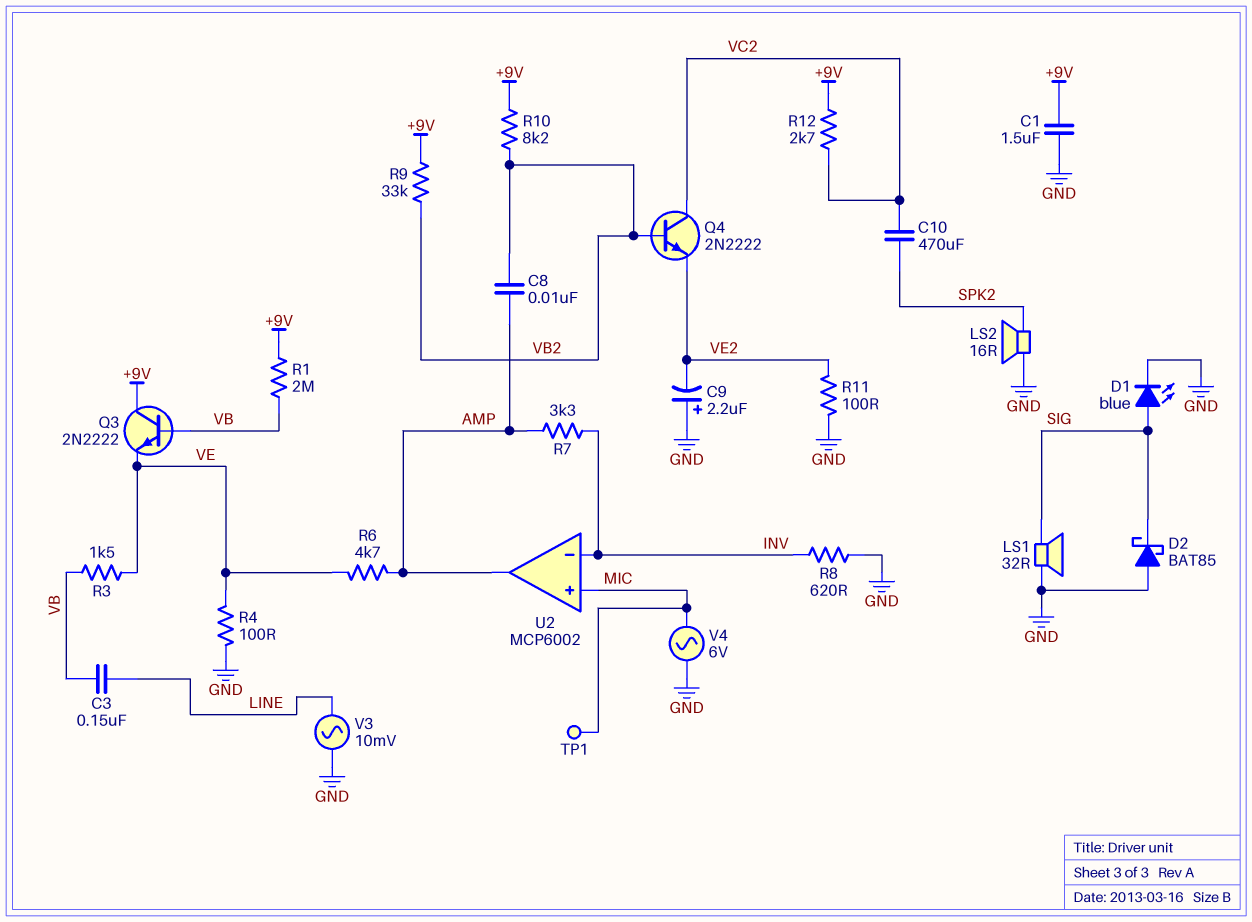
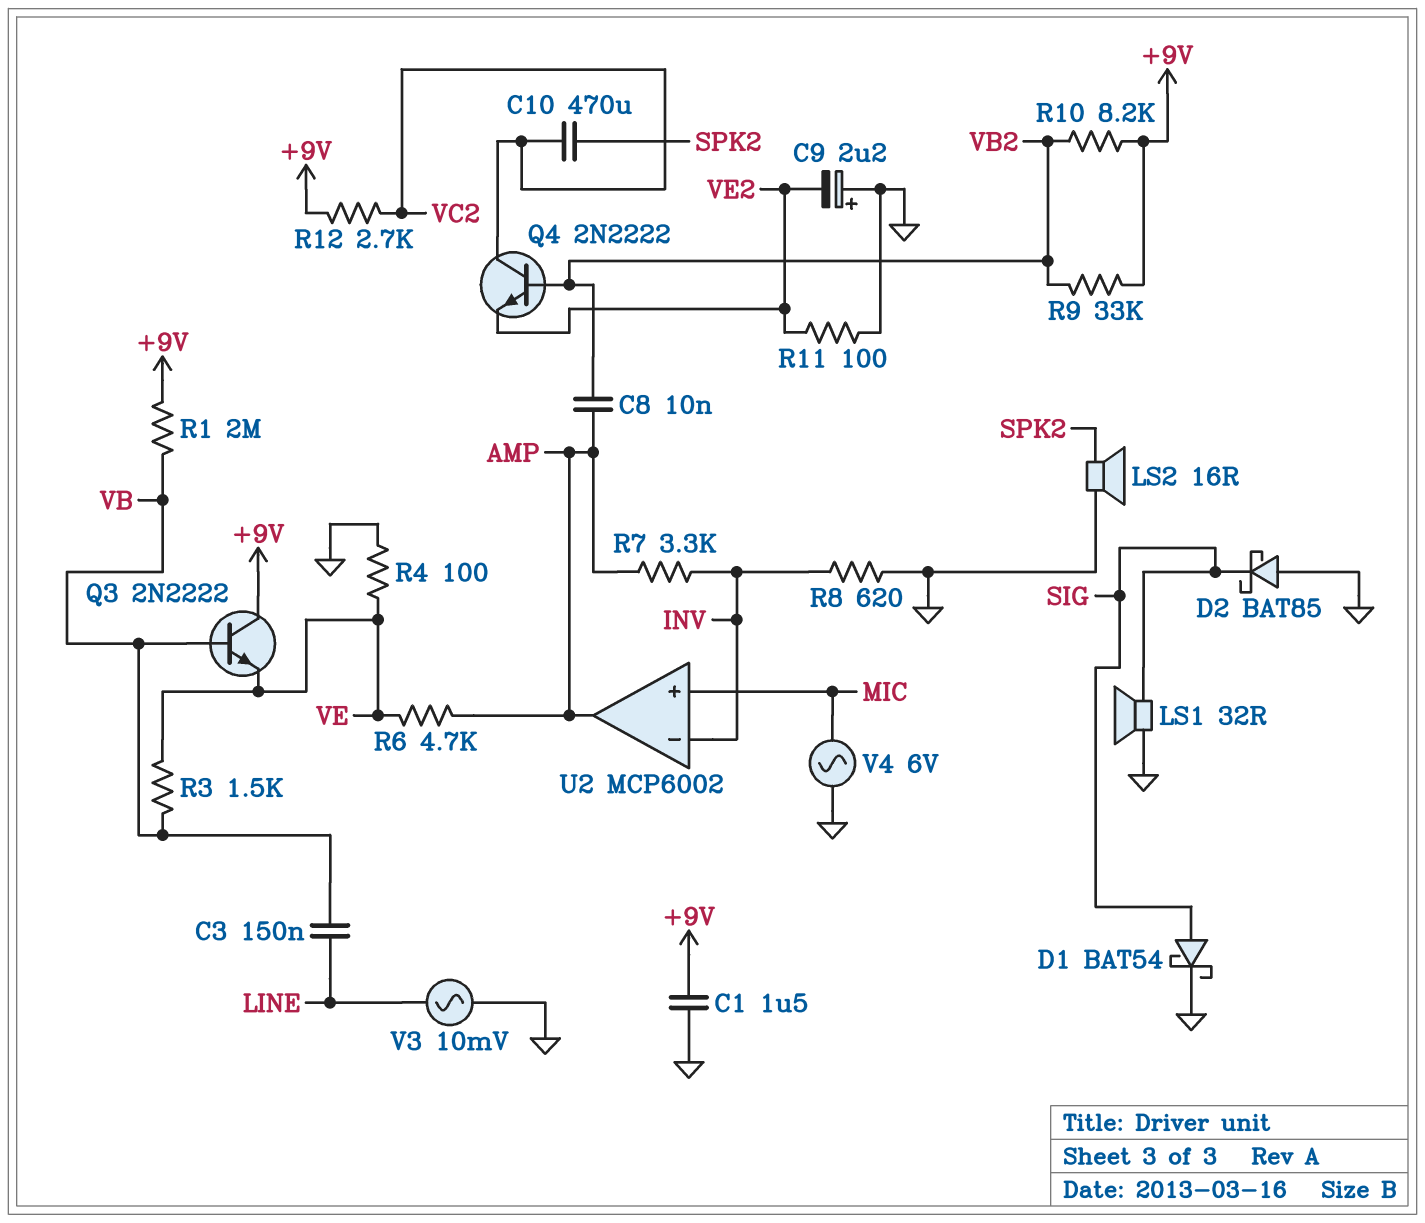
D1: LED blue (A SIG, K GND) -> schottky BAT54 (A SIG, K GND)
TP1: test point (MIC) -> none

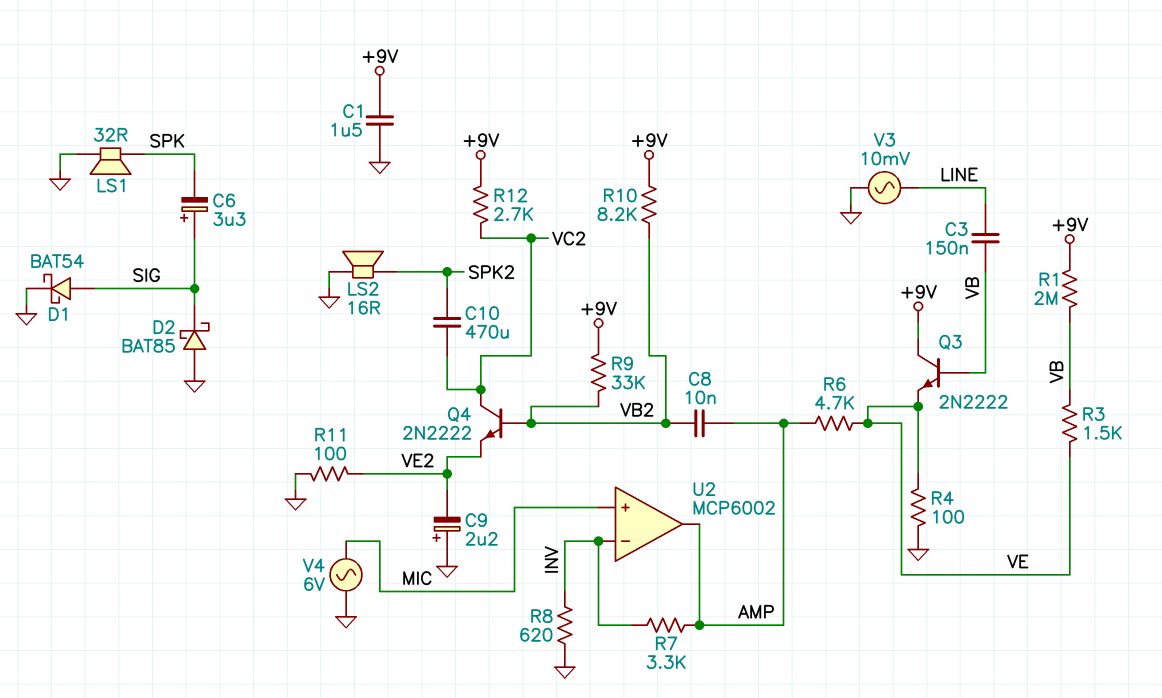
C6: none -> 3.3uF (plus SIG, minus SPK)
LS1: speaker 32R (GND, SIG) -> speaker 32R (GND, SPK)

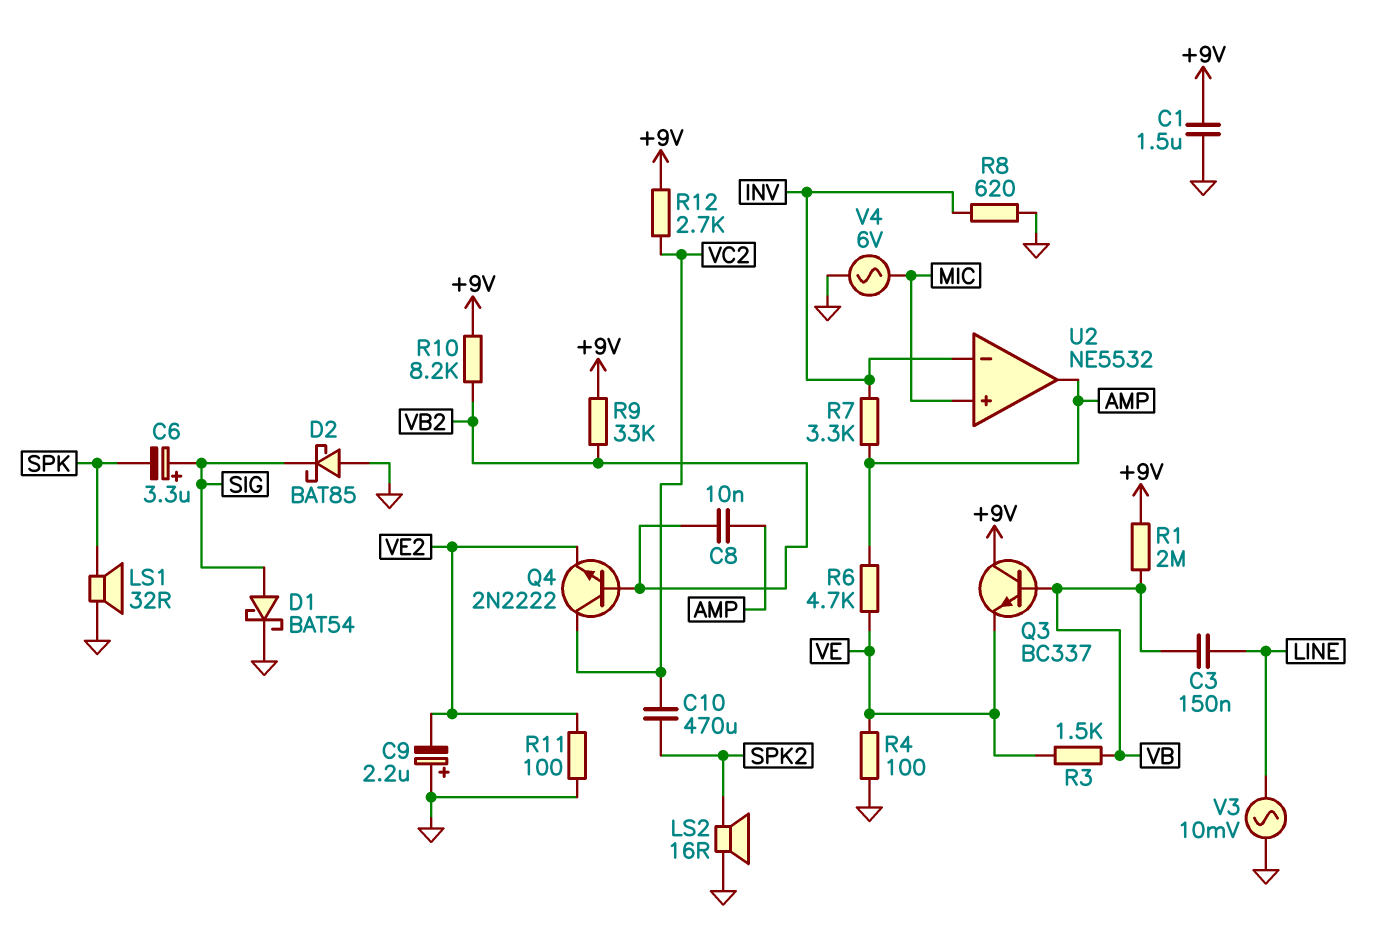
Q3: NPN 2N2222 (B VB, C +9V, E VE) -> NPN BC337 (B VB, C +9V, E VE)
U2: MCP6002 -> NE5532

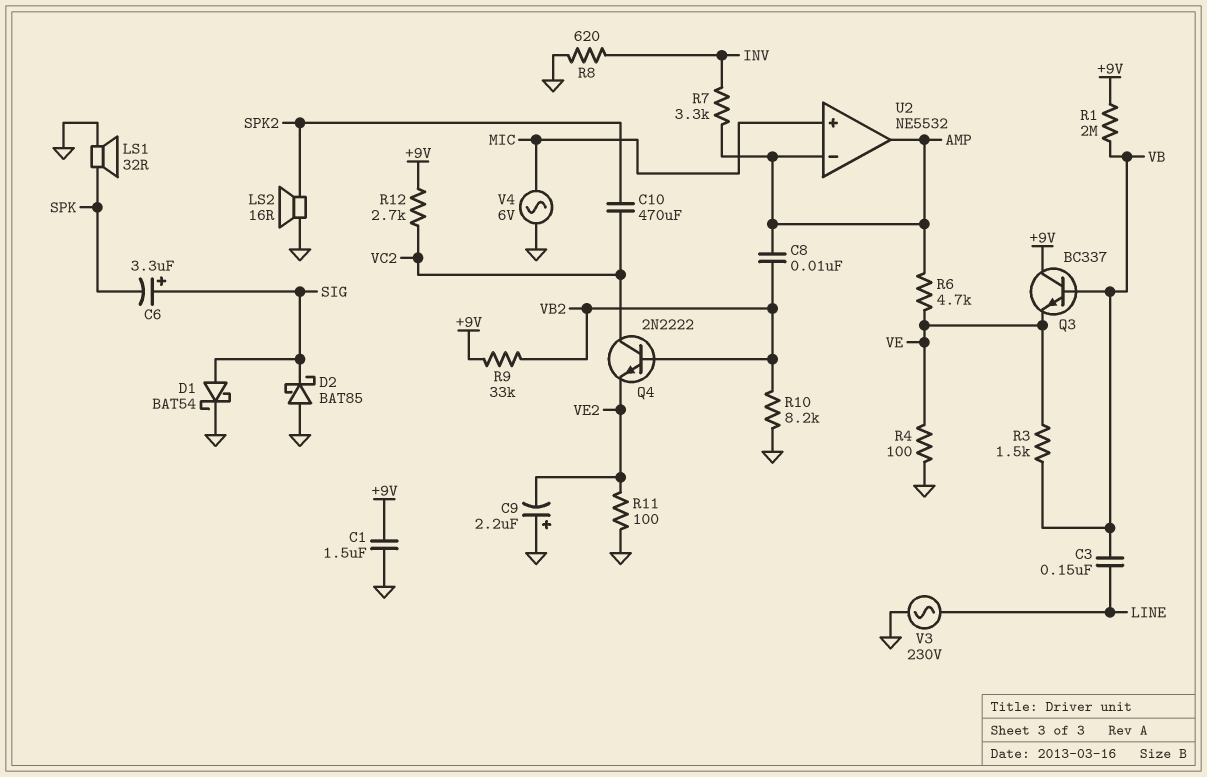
R10: 8.2k (+9V, VB2) -> 8.2k (GND, VB2)
U2 pin in-: INV -> AMP
V3: AC 10mV (GND, LINE) -> AC 230V (GND, LINE)

